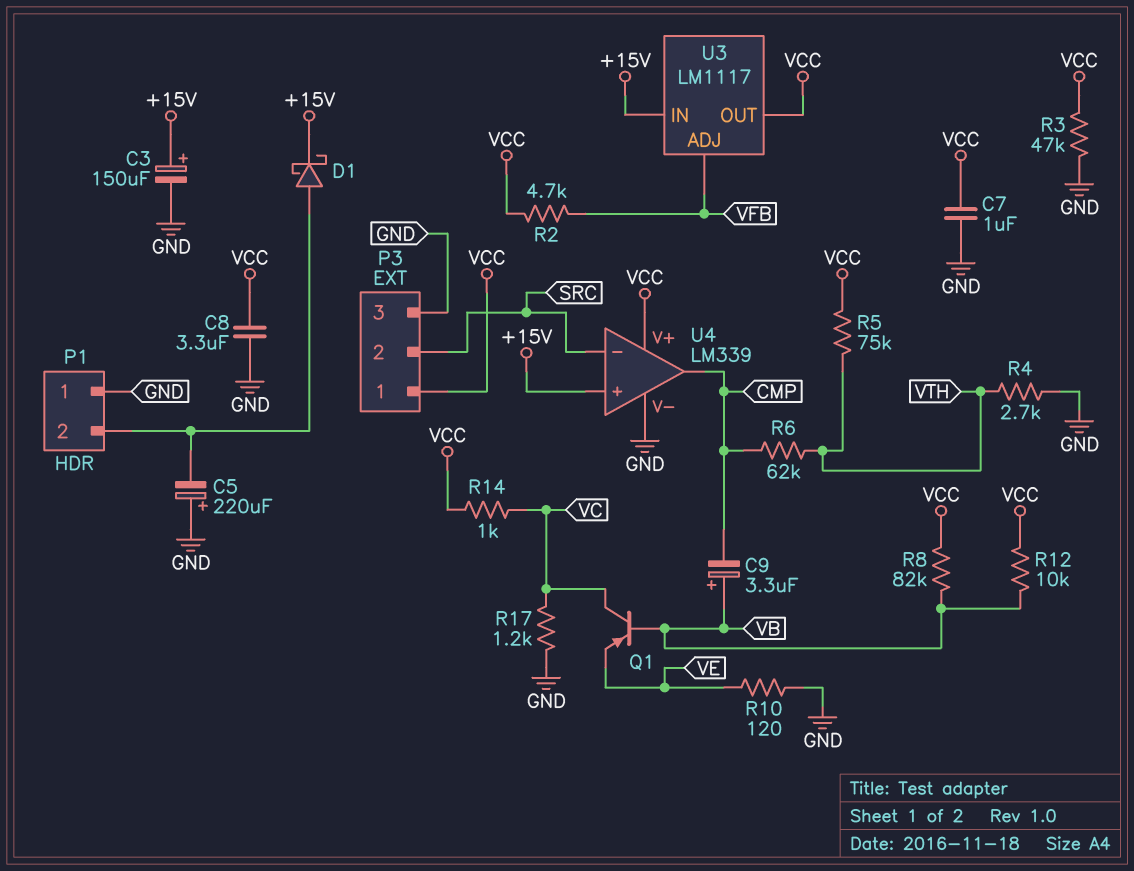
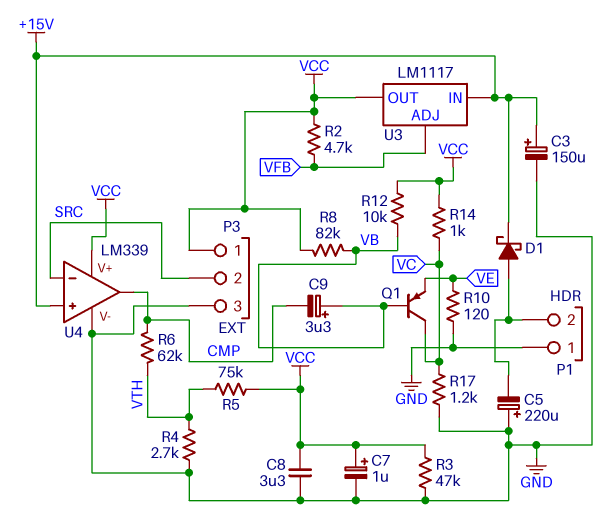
C7: 1uF (GND, VCC) -> 1uF (plus VCC, minus GND)

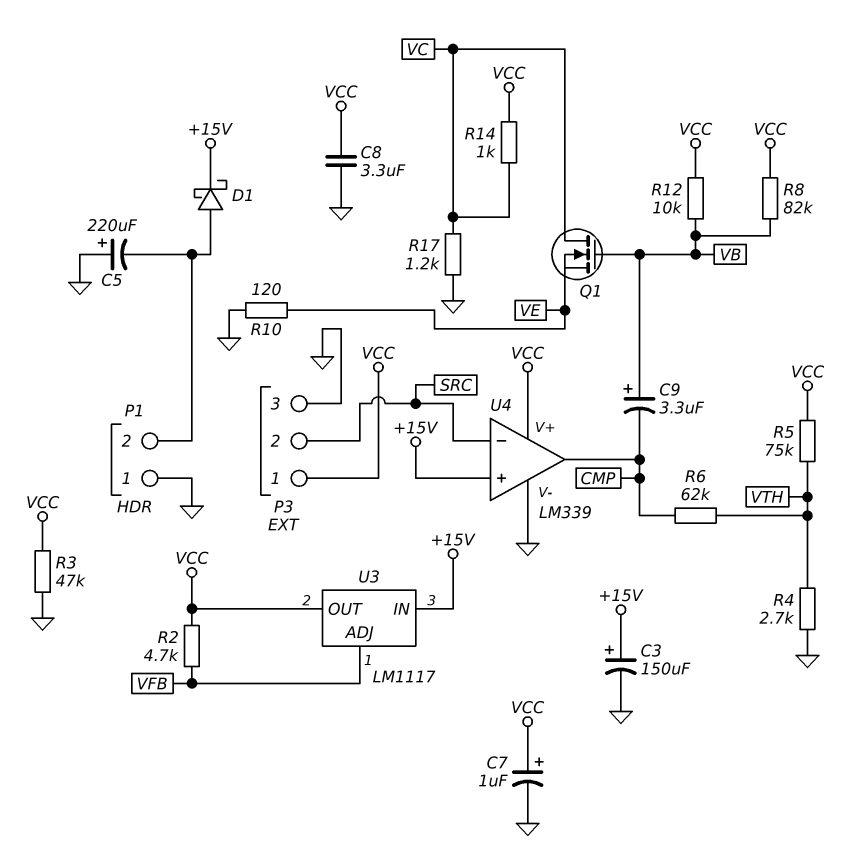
Q1: PNP (B VB, C VC, E VE) -> NMOS (G VB, D VC, S VE)

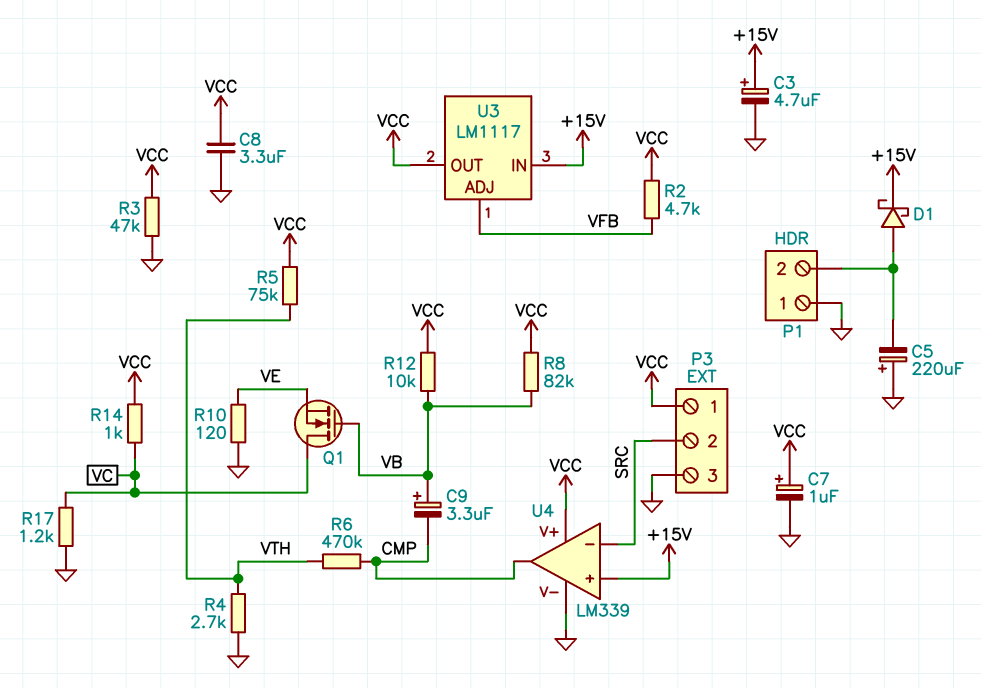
C3: 150uF (plus +15V, minus GND) -> 4.7uF (plus +15V, minus GND)
R6: 62k (CMP, VTH) -> 470k (CMP, VTH)

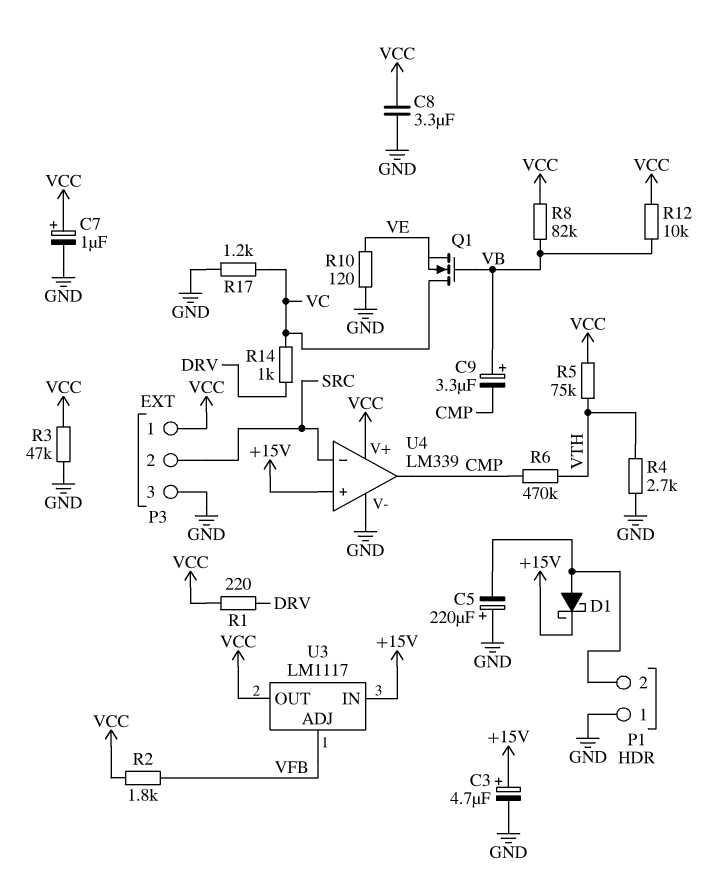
R1: none -> 220 (DRV, VCC)
R2: 4.7k (VCC, VFB) -> 1.8k (VCC, VFB)
R14: 1k (VC, VCC) -> 1k (DRV, VC)

